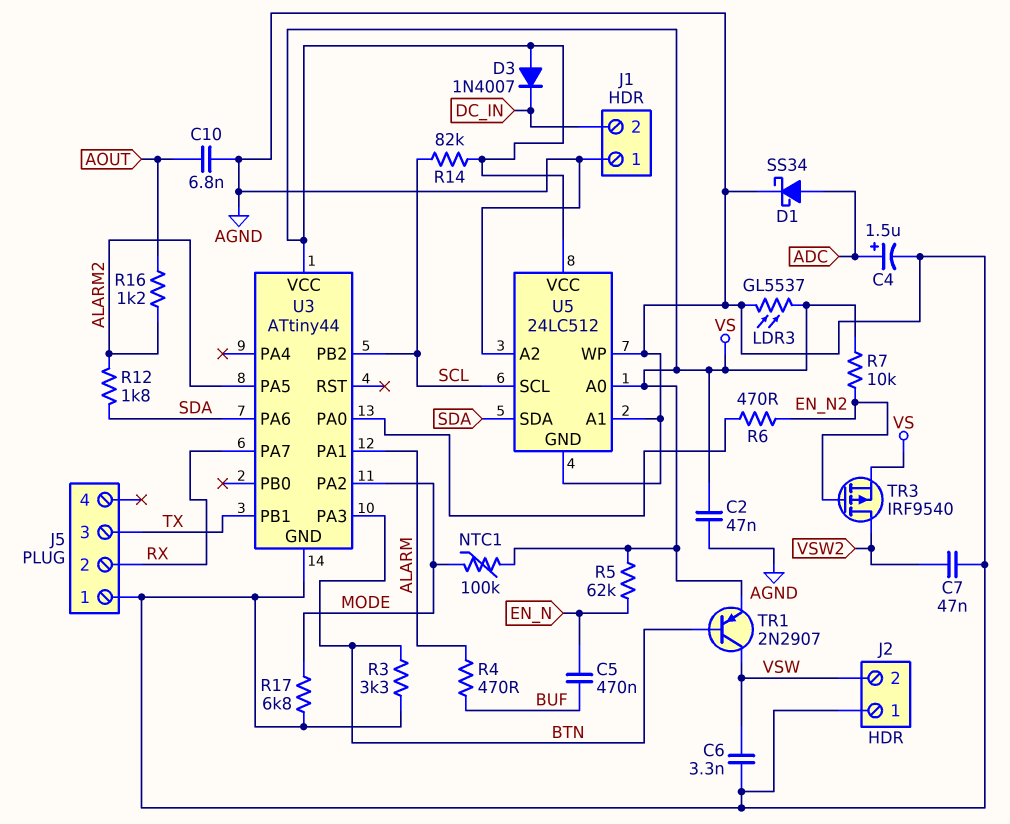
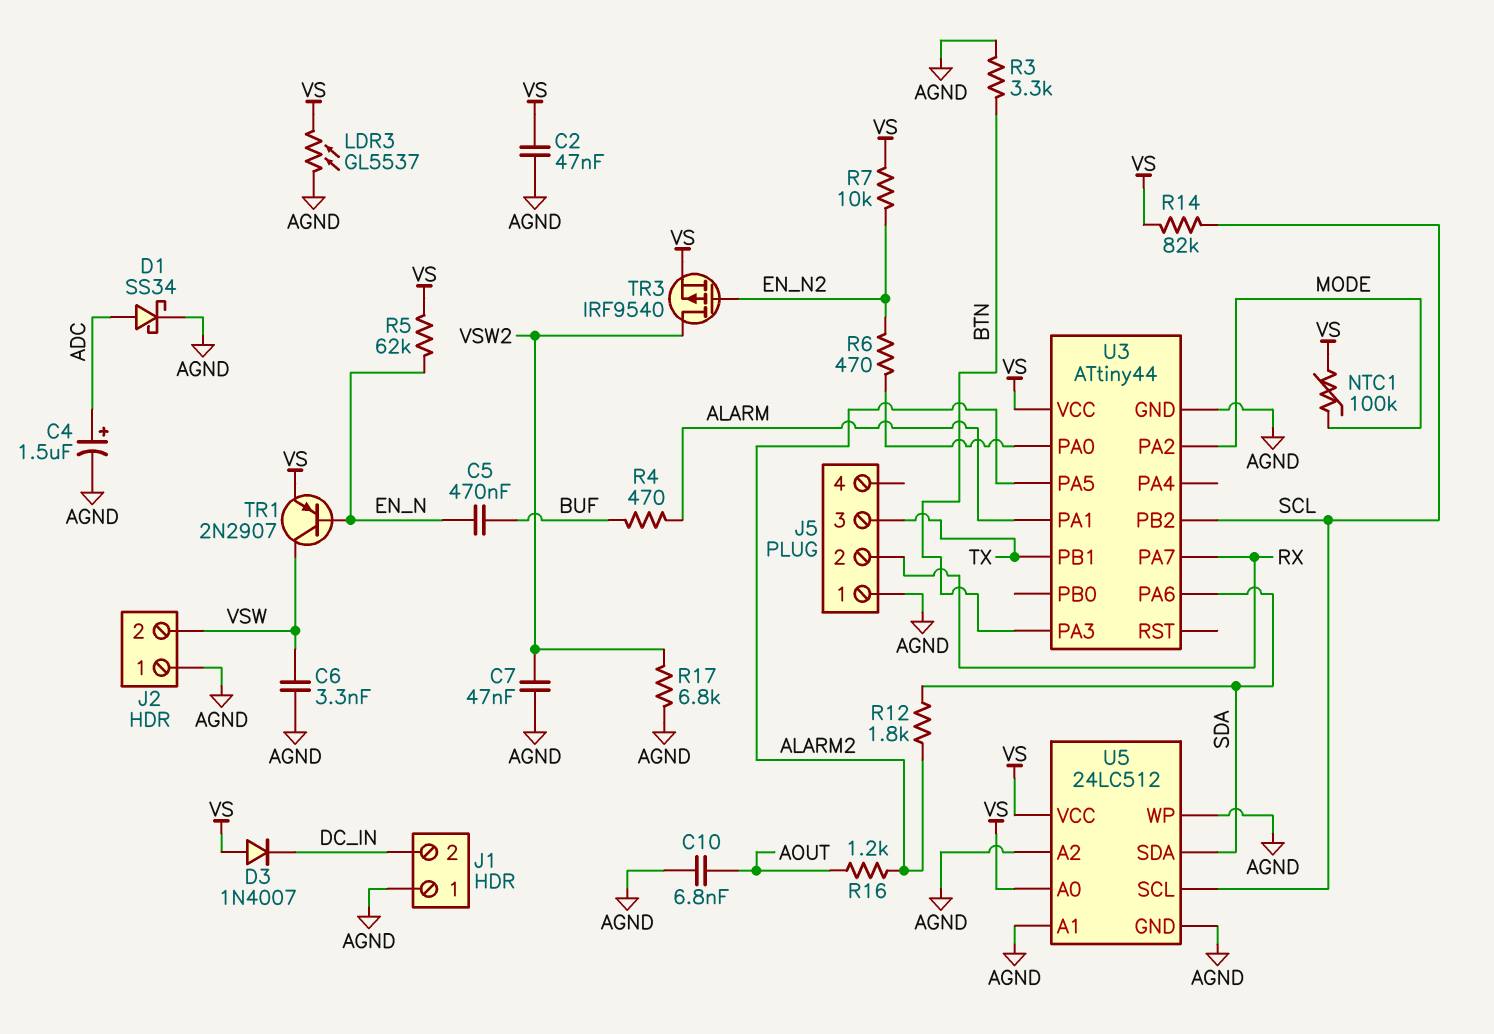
R17: 6.8k (AGND, MODE) -> 6.8k (AGND, VSW2)
TR1: PNP 2N2907 (B BTN, C VSW, E VS) -> PNP 2N2907 (B EN_N, C VSW, E VS)

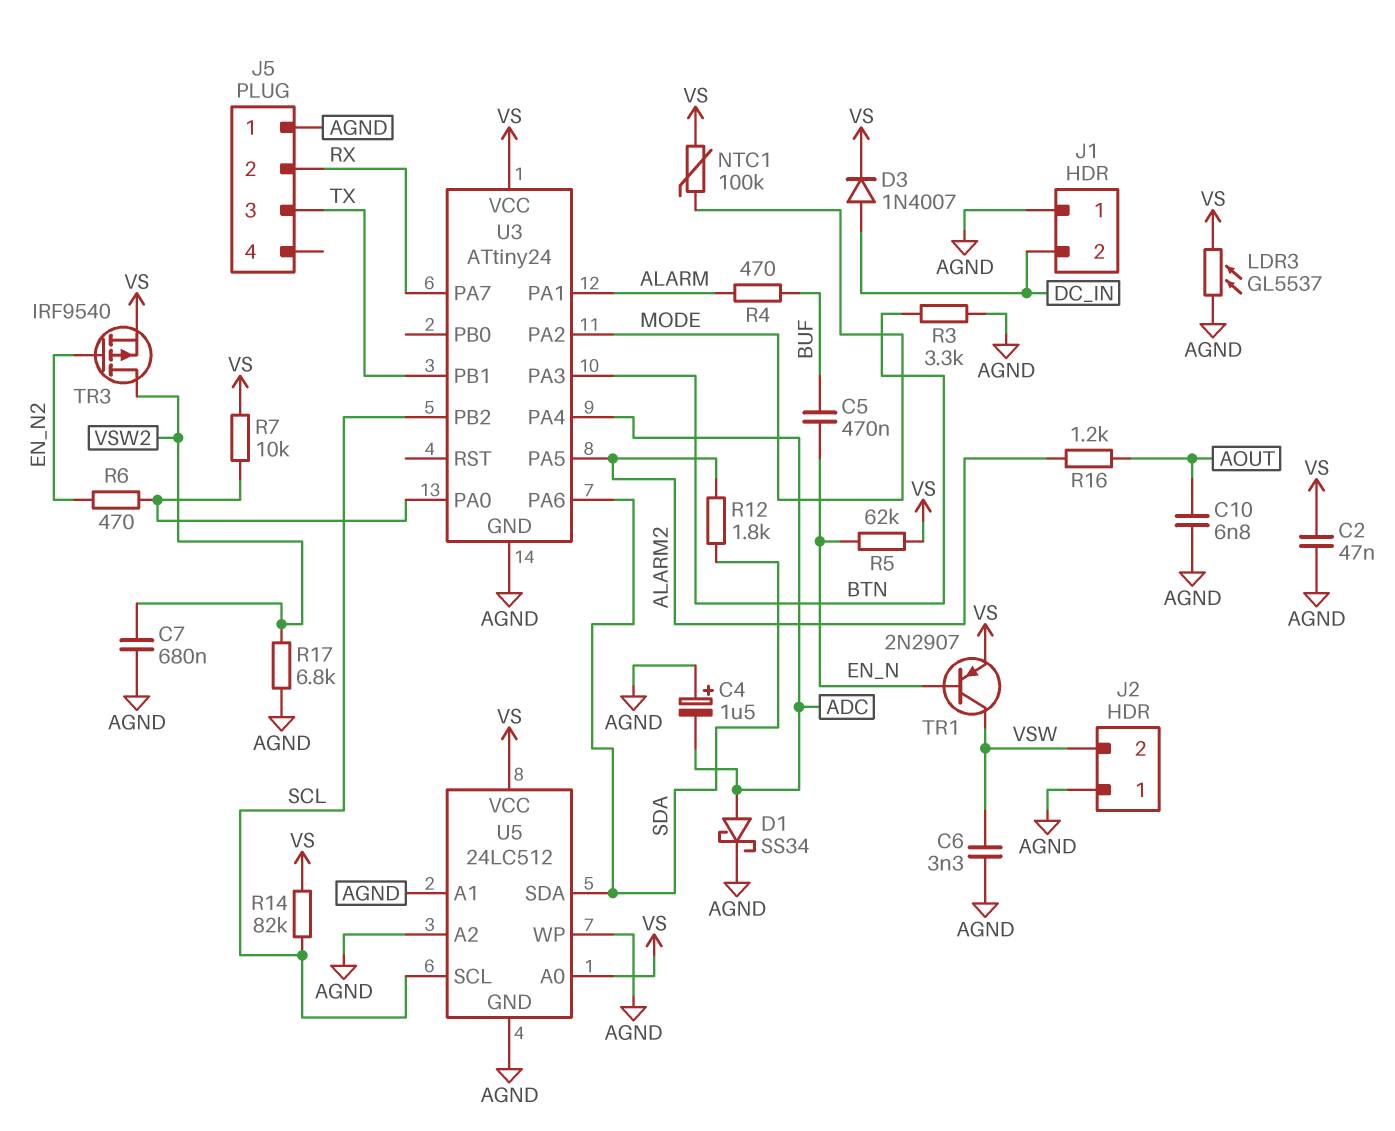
C4: 1.5uF (plus ADC, minus AGND) -> 1.5uF (plus AGND, minus ADC)
C7: 47nF (AGND, VSW2) -> 680nF (AGND, VSW2)
D3: diode 1N4007 (A VS, K DC_IN) -> diode 1N4007 (A DC_IN, K VS)
R7: 10k (EN_N2, VS) -> 10k (U3/PA0, VS)
U3: ATtiny44 -> ATtiny24
U3 pin PA4: none -> ADC

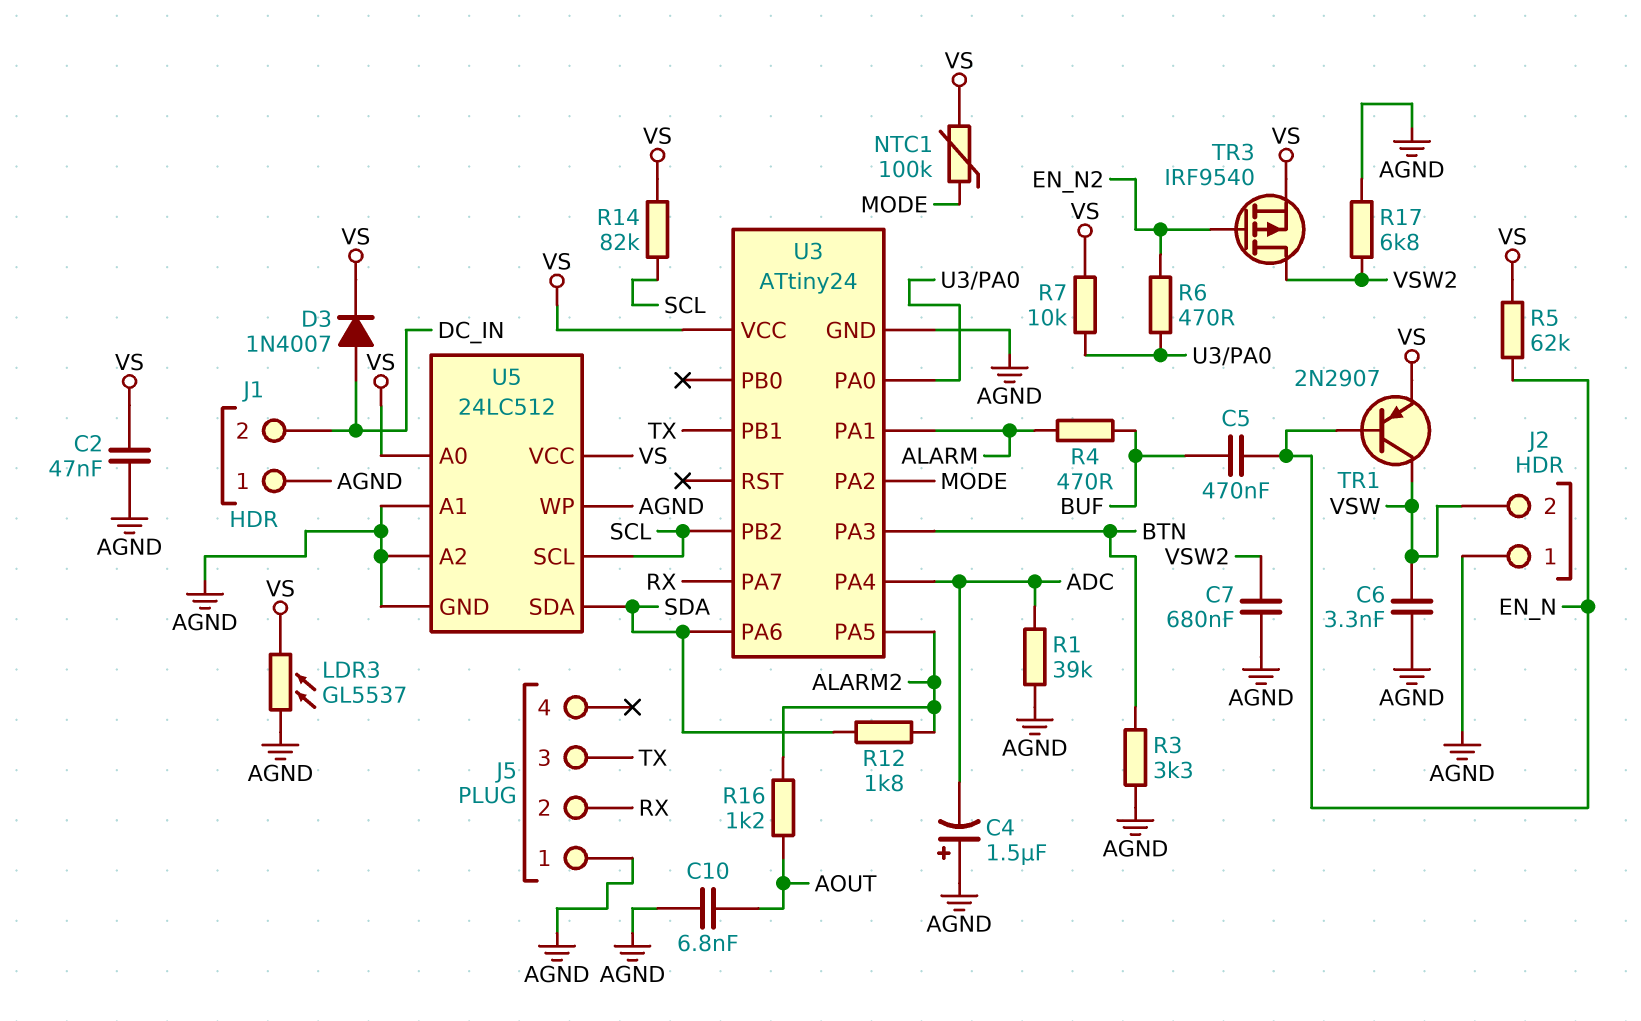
D1: schottky SS34 (A ADC, K AGND) -> none
R1: none -> 39k (ADC, AGND)

